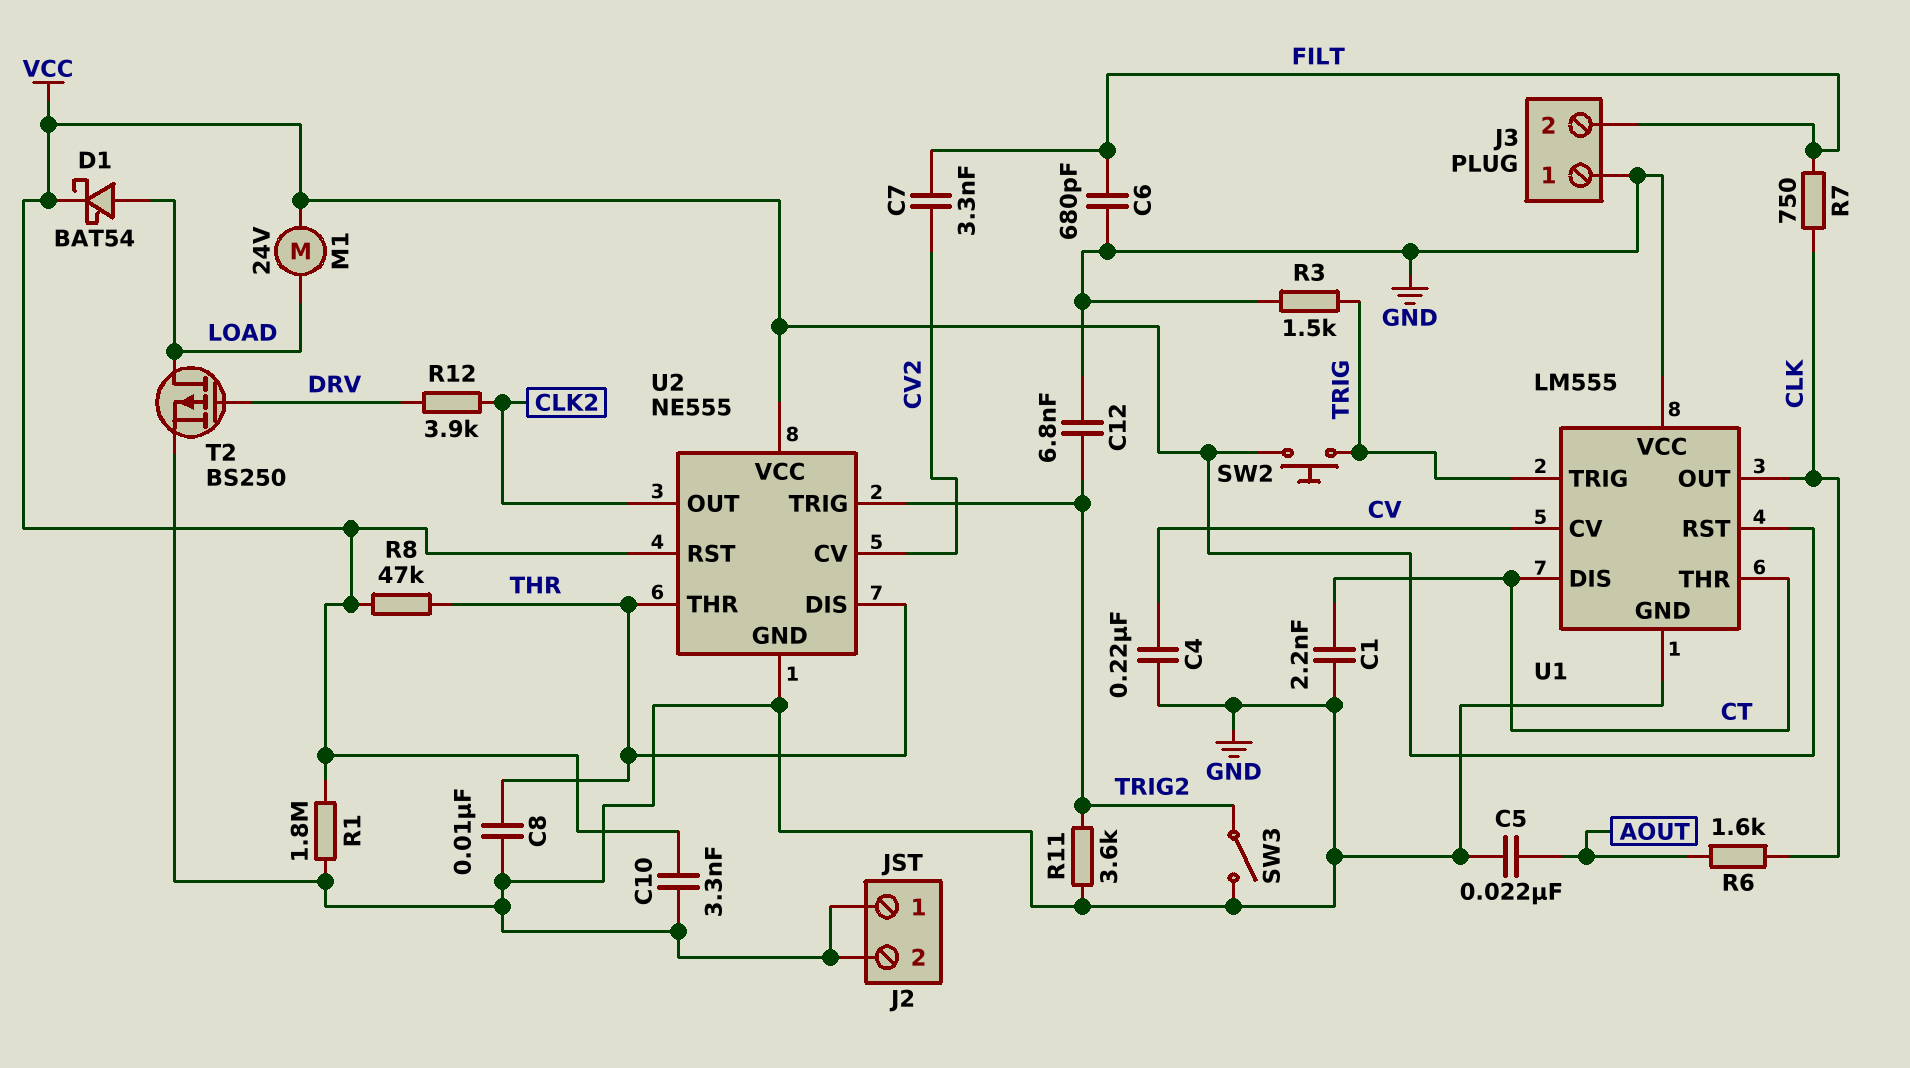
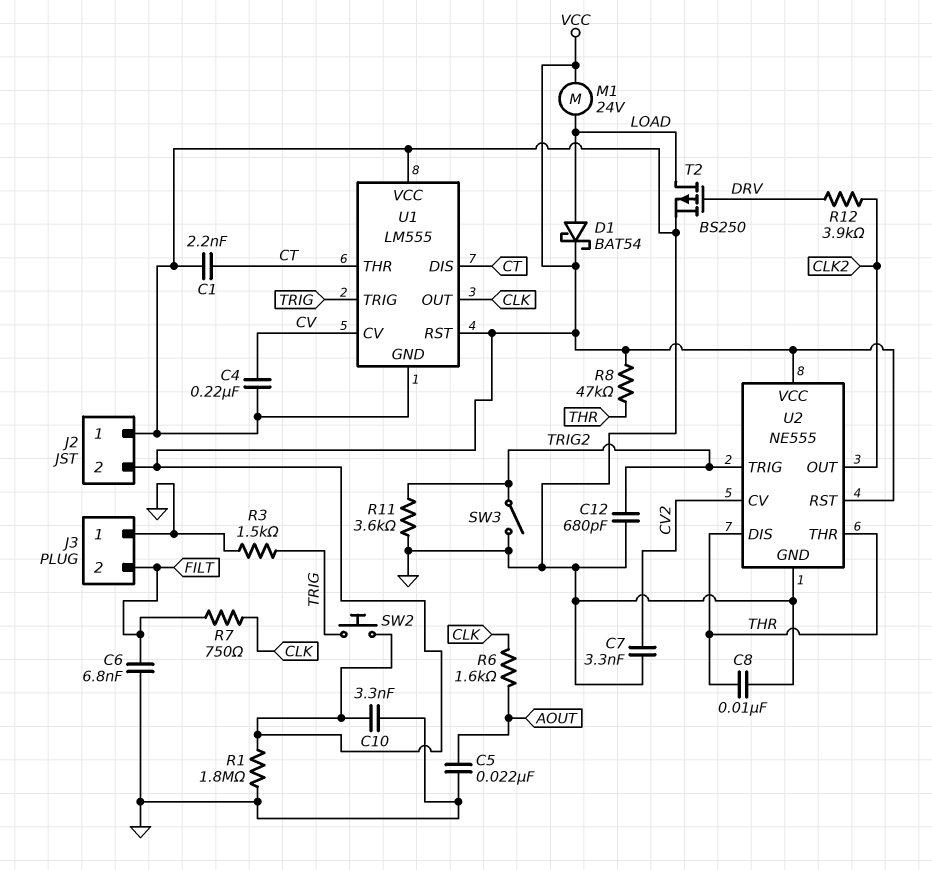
C6: 680pF (FILT, GND) -> 6.8nF (FILT, GND)
C7: 3.3nF (CV2, FILT) -> 3.3nF (CV2, GND)
C12: 6.8nF (GND, TRIG2) -> 680pF (GND, TRIG2)
J2 pin 2: GND -> VCC

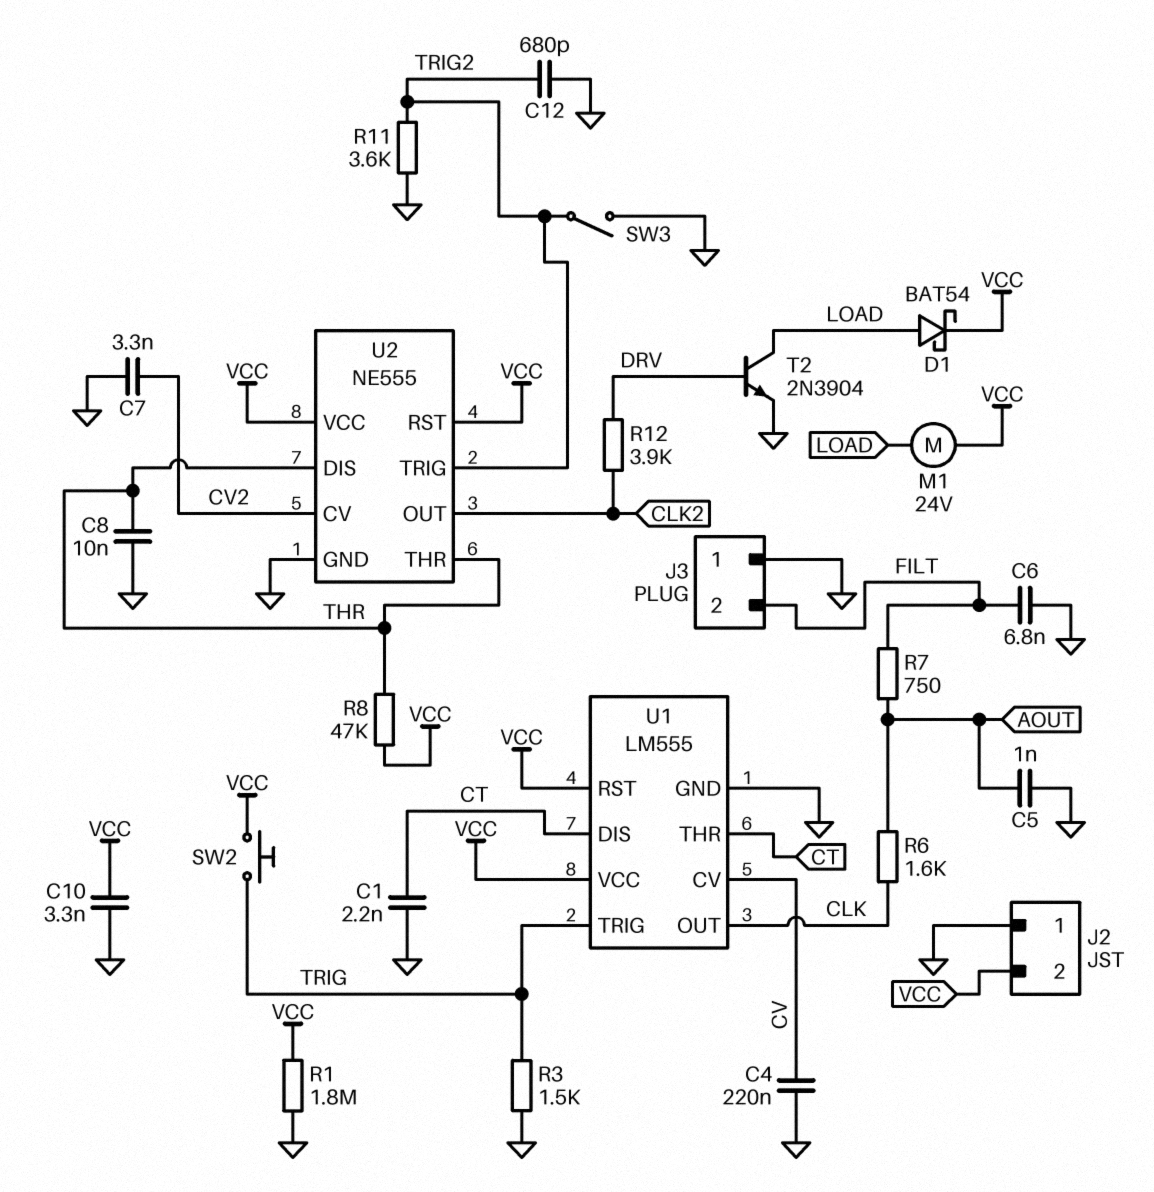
C5: 22nF (AOUT, GND) -> 1nF (AOUT, GND)
R7: 750 (CLK, FILT) -> 750 (AOUT, FILT)
T2: PMOS BS250 (G DRV, D LOAD, S GND) -> NPN 2N3904 (B DRV, C LOAD, E GND)
U1 pin VCC: GND -> VCC

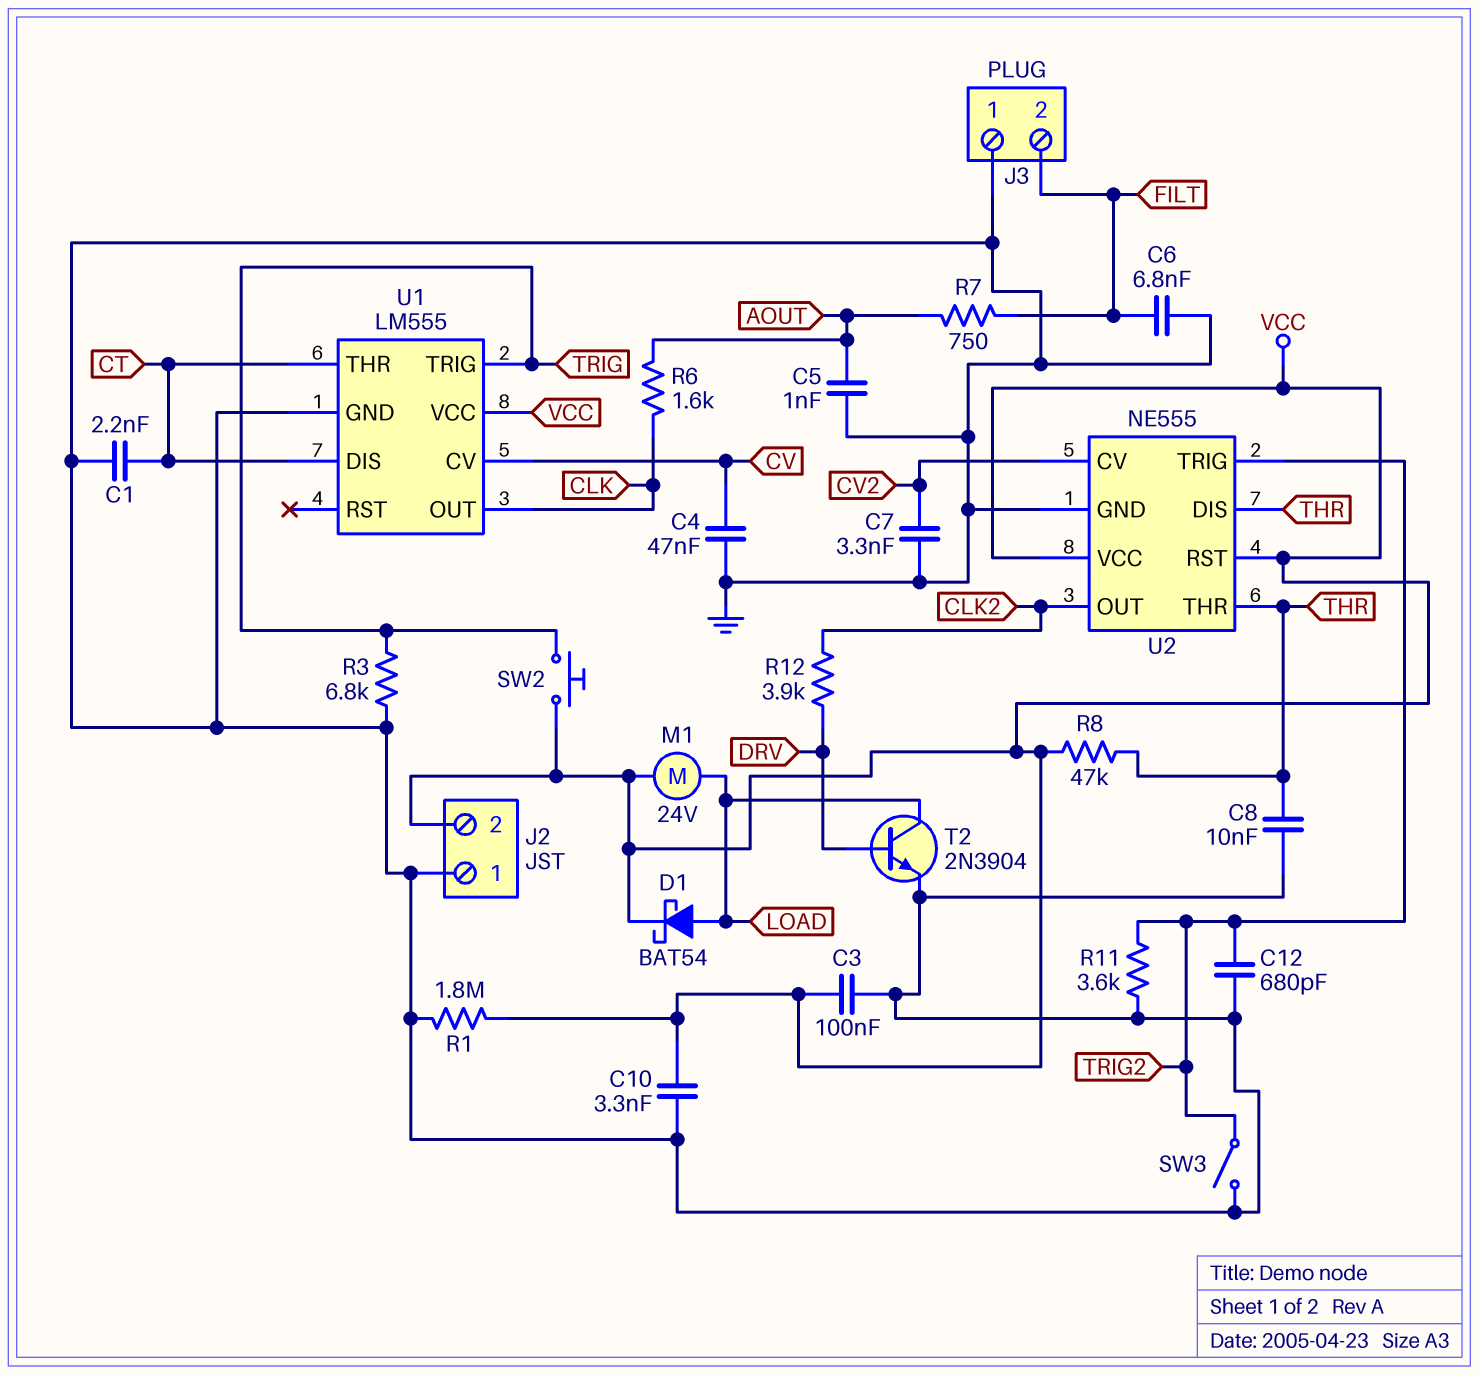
C3: none -> 100nF (GND, VCC)
C4: 220nF (CV, GND) -> 47nF (CV, GND)
R3: 1.5k (GND, TRIG) -> 6.8k (GND, TRIG)
U1 pin RST: VCC -> none

